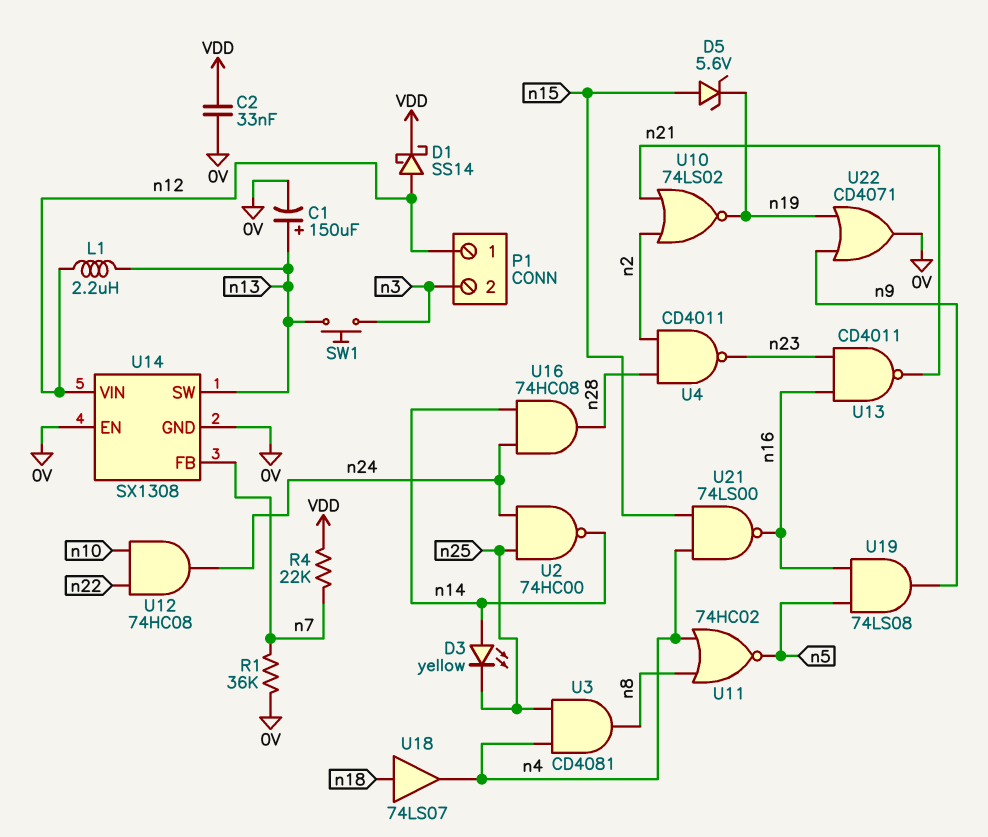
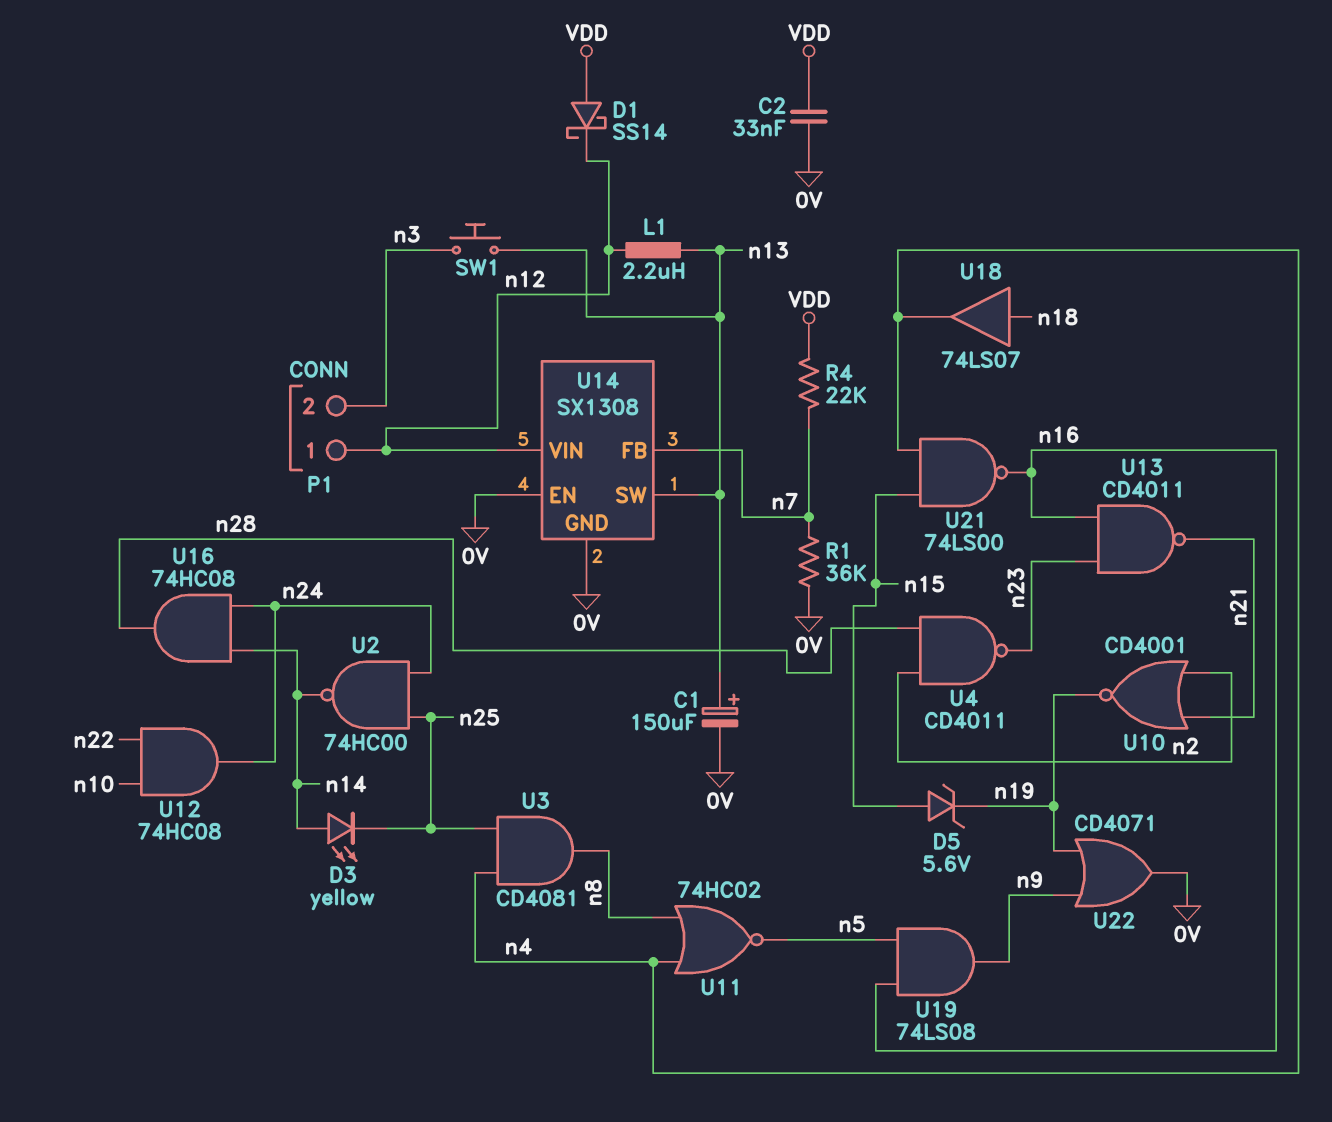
D1: schottky SS14 (A n12, K VDD) -> schottky SS14 (A VDD, K n12)
U10: NOR 74LS02 (in n2, in n21, out n19) -> NOR CD4001 (in n2, in n21, out n19)

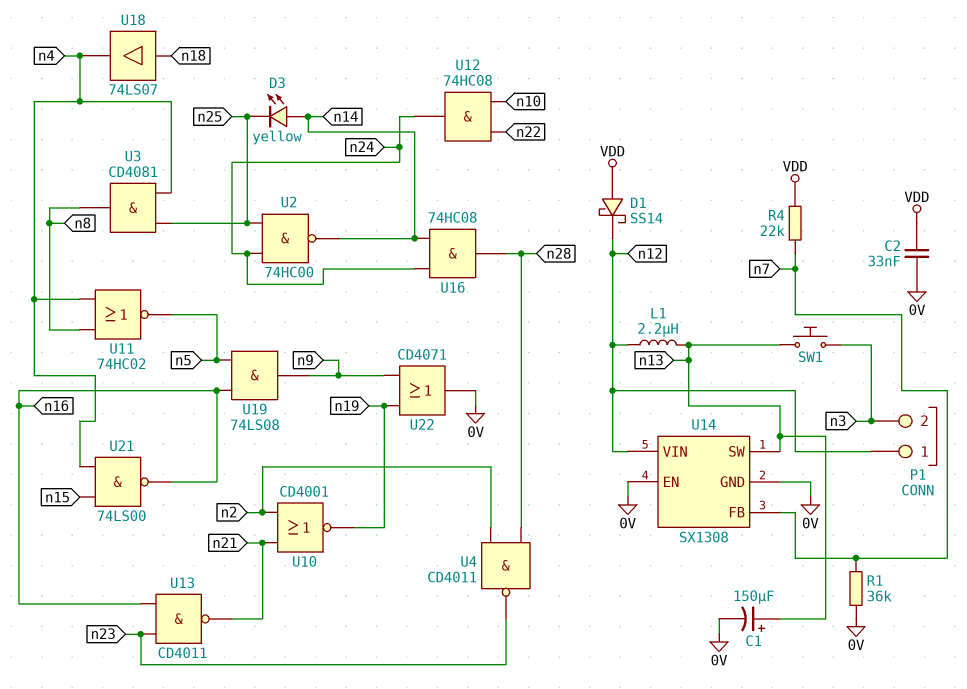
D5: zener 5.6V (A n15, K n19) -> none

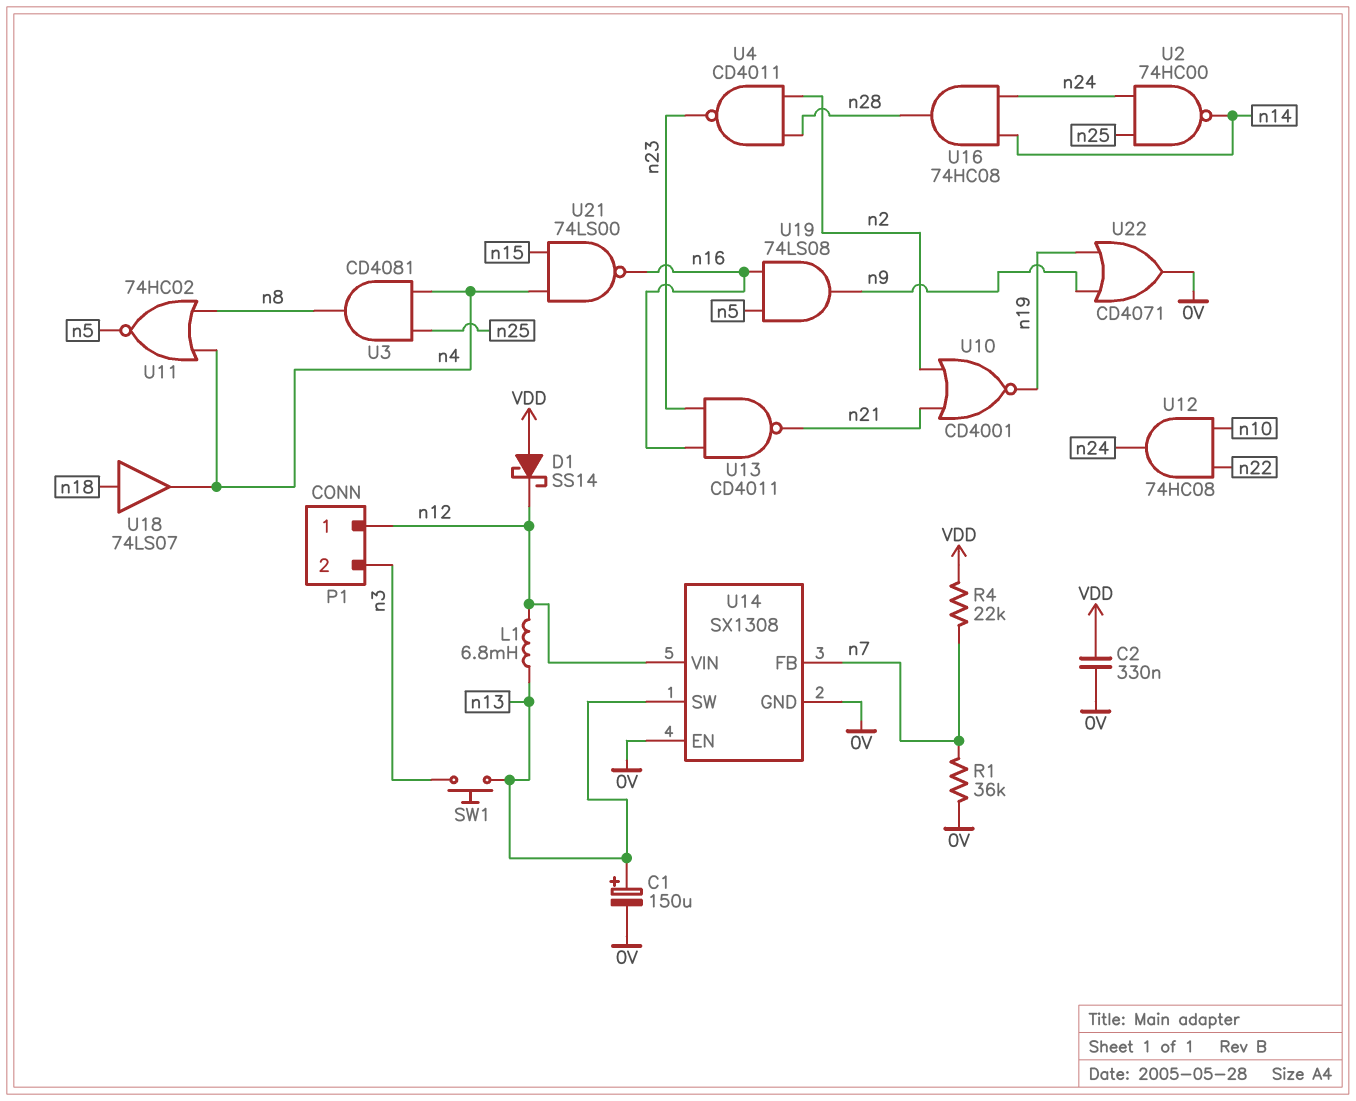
C2: 33nF (0V, VDD) -> 330nF (0V, VDD)
D3: LED yellow (A n14, K n25) -> none
L1: 2.2uH (n12, n13) -> 6.8mH (n12, n13)

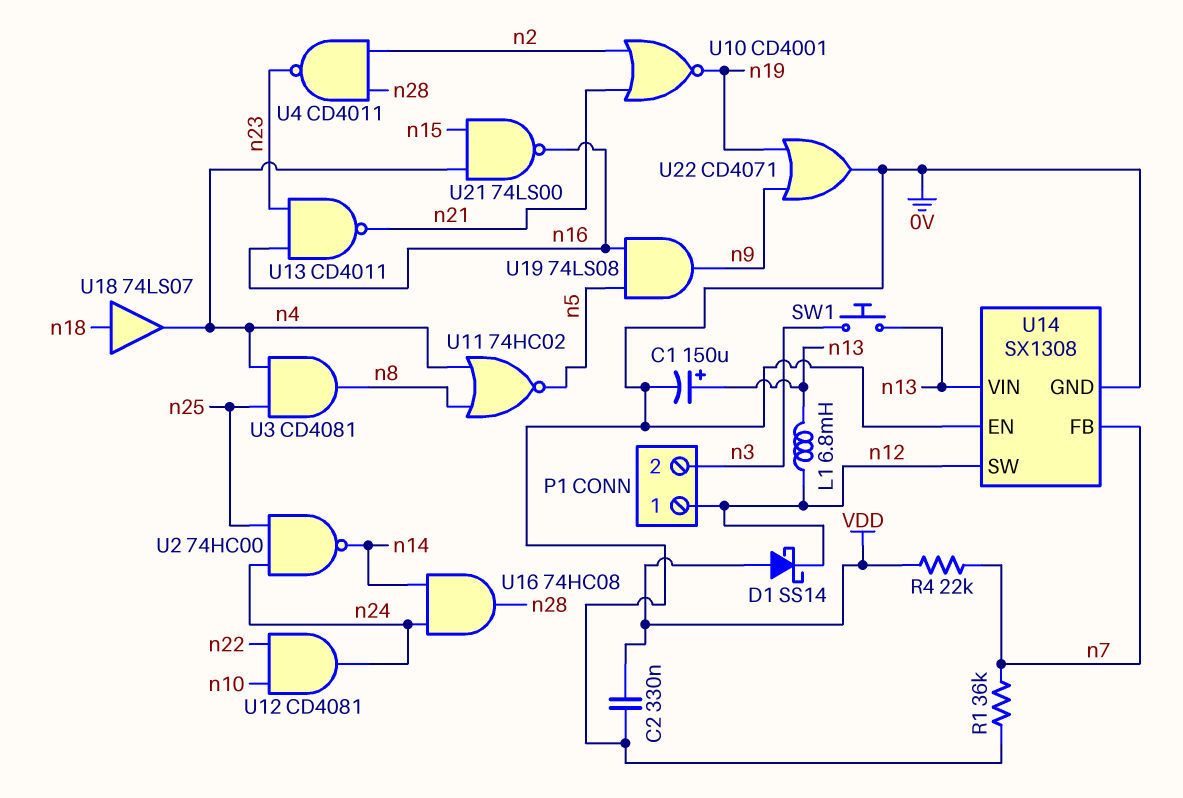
U12: AND 74HC08 (in n10, in n22, out n24) -> AND CD4081 (in n10, in n22, out n24)
U14 pin SW: n13 -> n12
U14 pin VIN: n12 -> n13

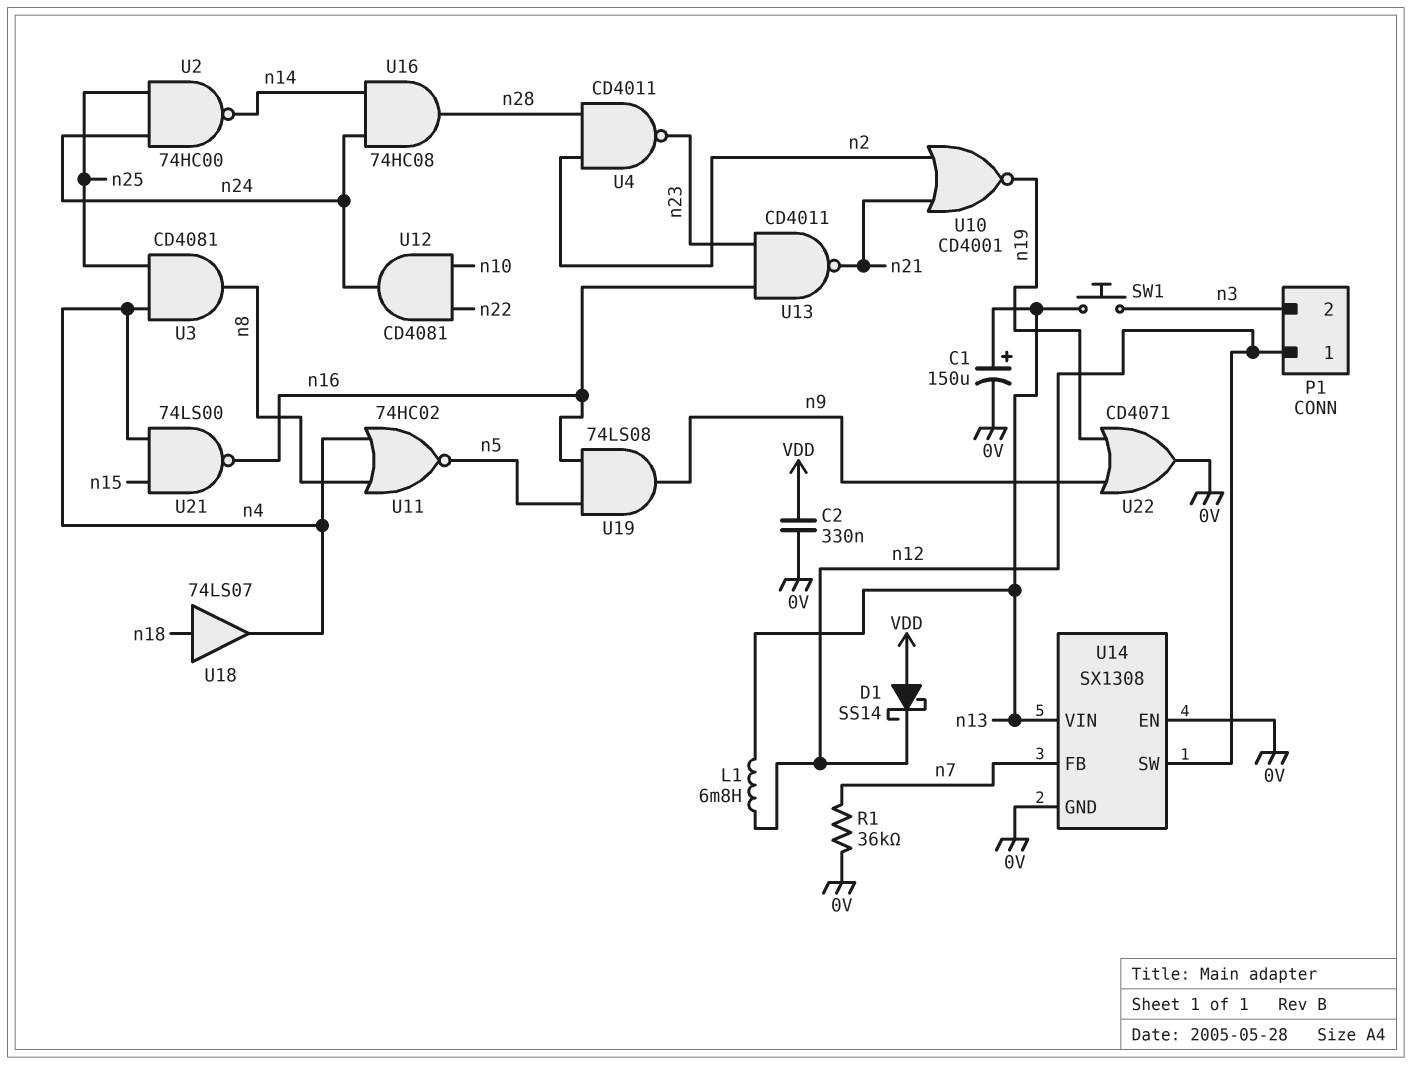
R4: 22k (VDD, n7) -> none

